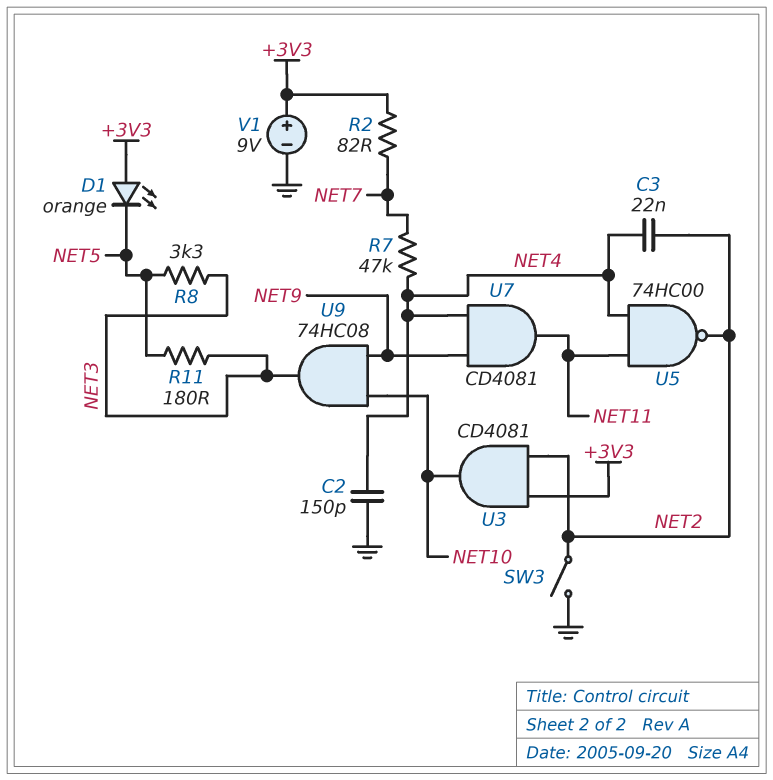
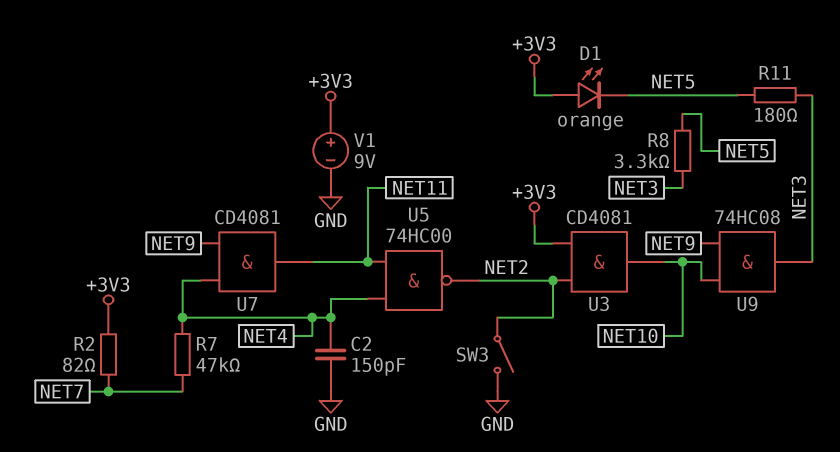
C3: 22nF (NET2, NET4) -> none

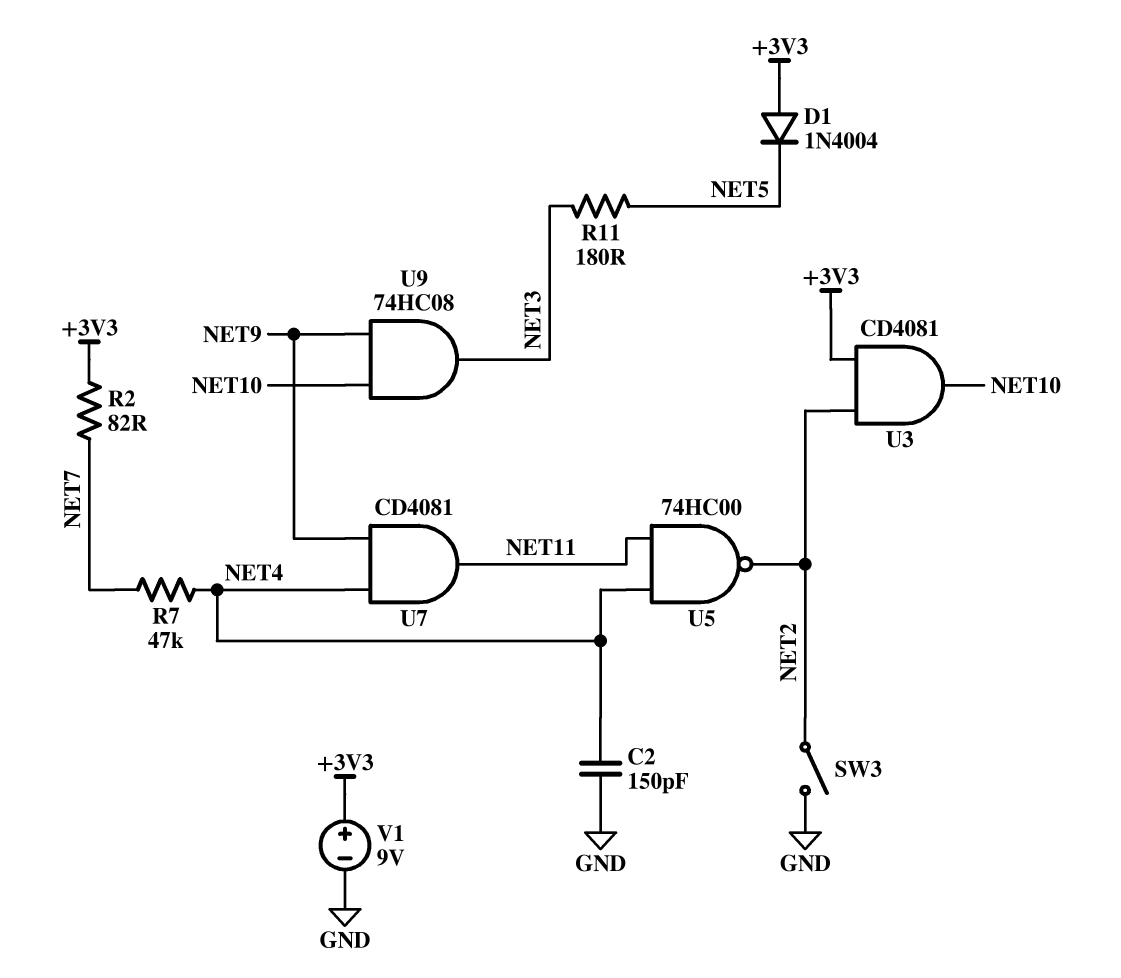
D1: LED orange (A +3V3, K NET5) -> diode 1N4004 (A +3V3, K NET5)
R8: 3.3k (NET3, NET5) -> none

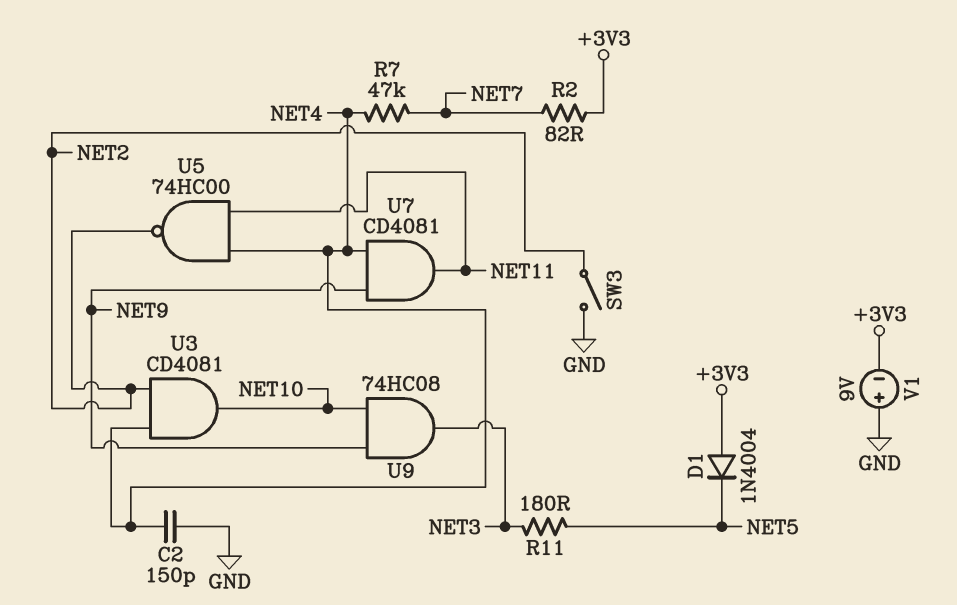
U3: AND CD4081 (in +3V3, in NET2, out NET10) -> AND CD4081 (in NET2, in NET4, out NET10)
V1: 9V (plus +3V3, minus GND) -> 9V (plus GND, minus +3V3)

